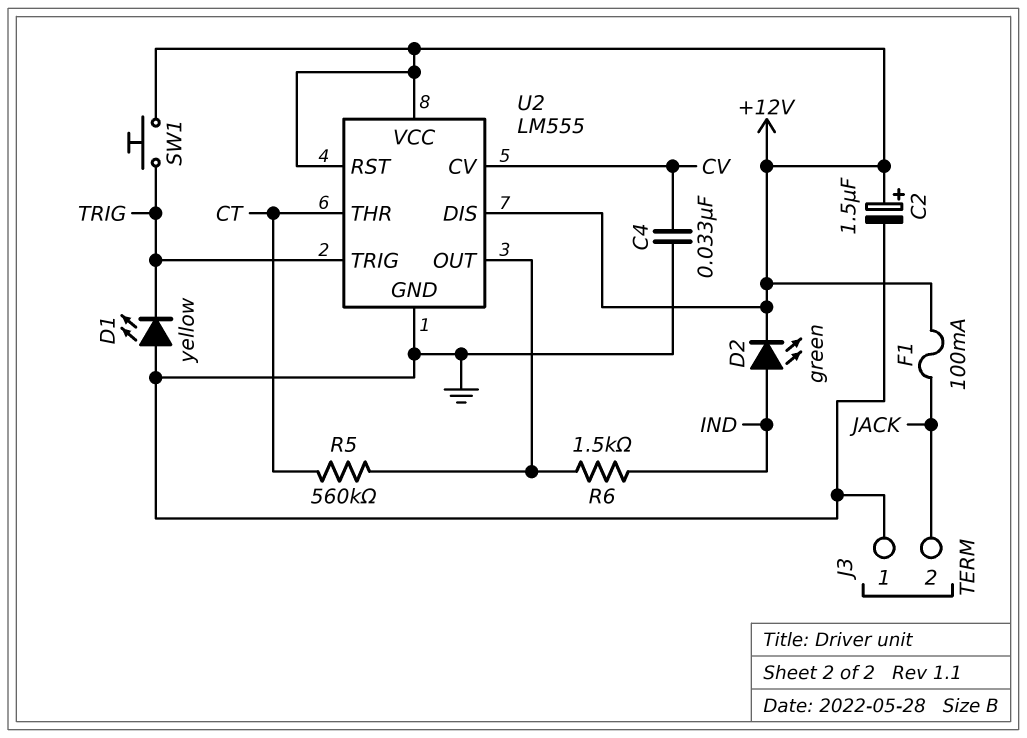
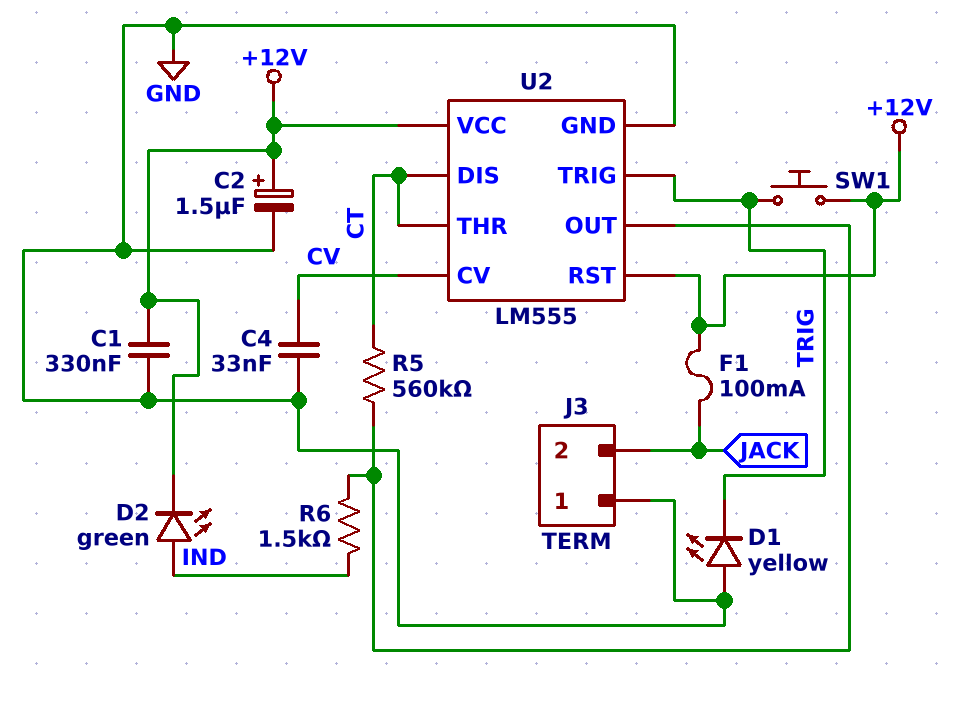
C1: none -> 330nF (+12V, GND)
U2 pin DIS: +12V -> CT

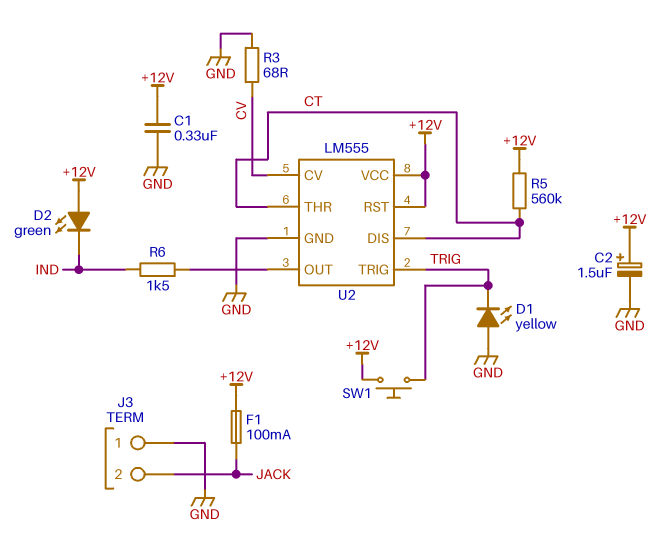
C4: 33nF (CV, GND) -> none
D2: LED green (A IND, K +12V) -> LED green (A +12V, K IND)
R3: none -> 68 (CV, GND)
R5: 560k (CT, U2/OUT) -> 560k (+12V, CT)

